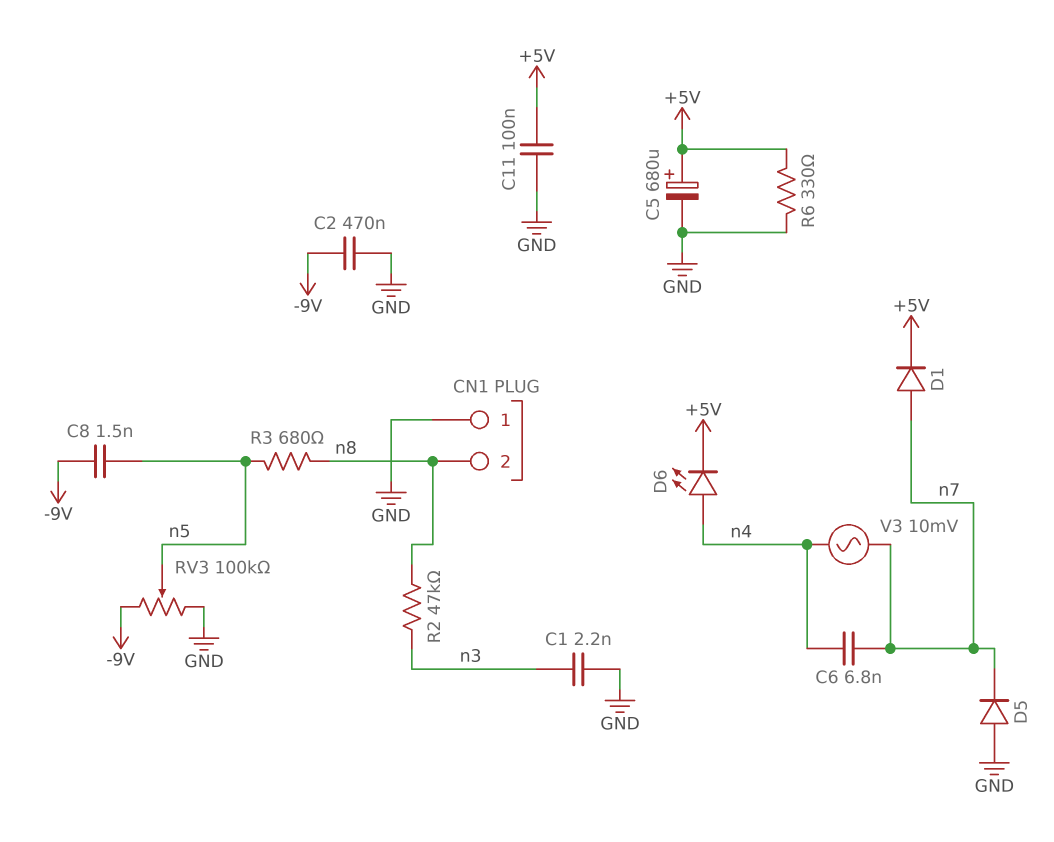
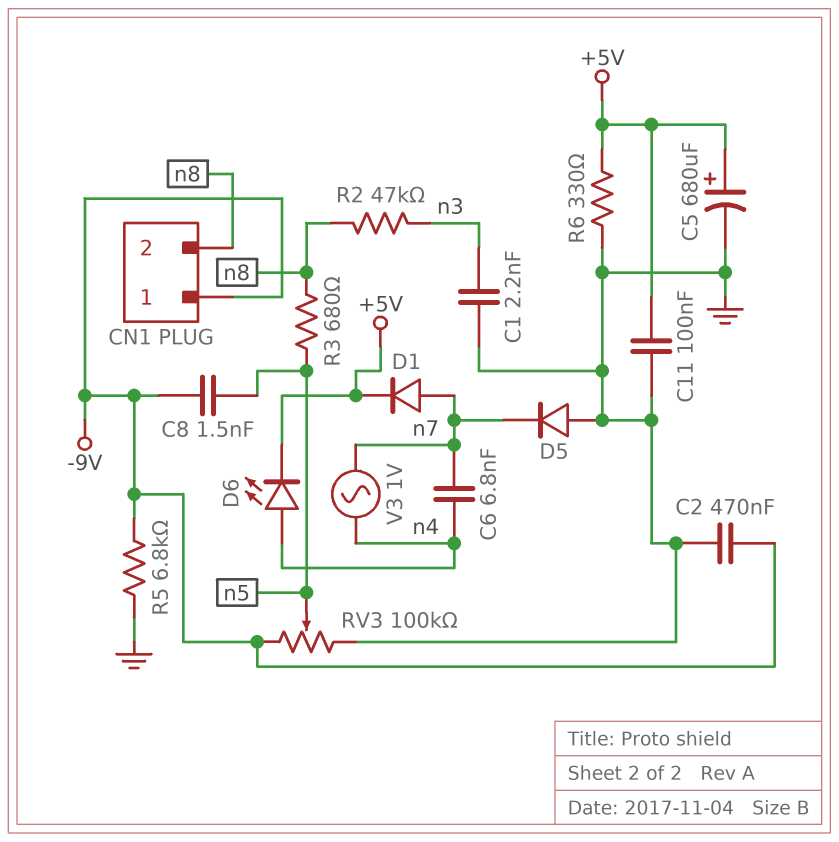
CN1 pin 1: GND -> -9V
R5: none -> 6.8k (-9V, GND)
V3: AC 10mV (n4, n7) -> AC 1V (n4, n7)

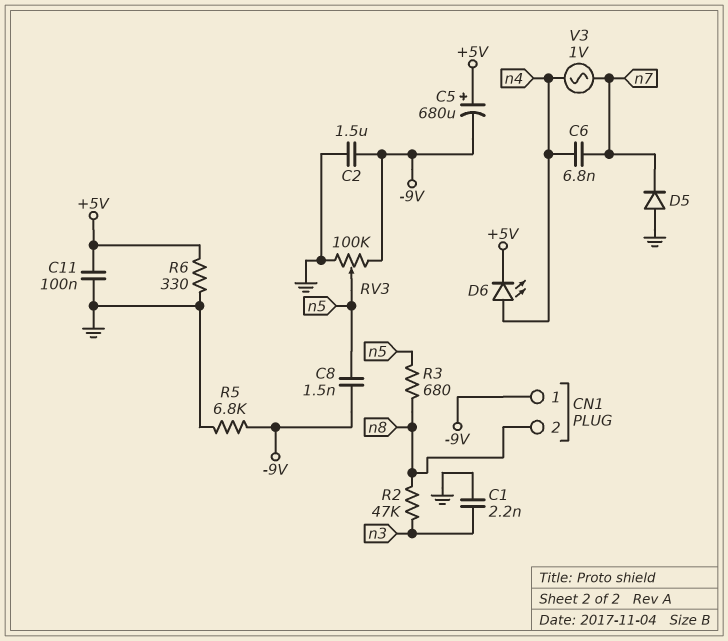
C2: 470nF (-9V, GND) -> 1.5uF (-9V, GND)
C5: 680uF (plus +5V, minus GND) -> 680uF (plus +5V, minus -9V)
D1: diode (A n7, K +5V) -> none

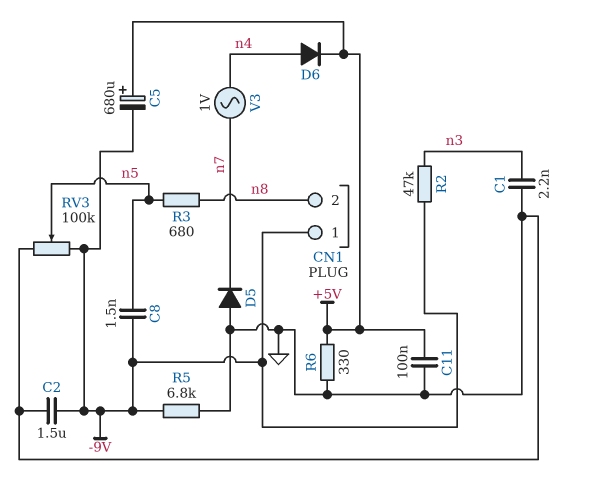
C6: 6.8nF (n4, n7) -> none
D6: LED (A n4, K +5V) -> diode (A n4, K +5V)
R2: 47k (n3, n8) -> 47k (-9V, n3)

